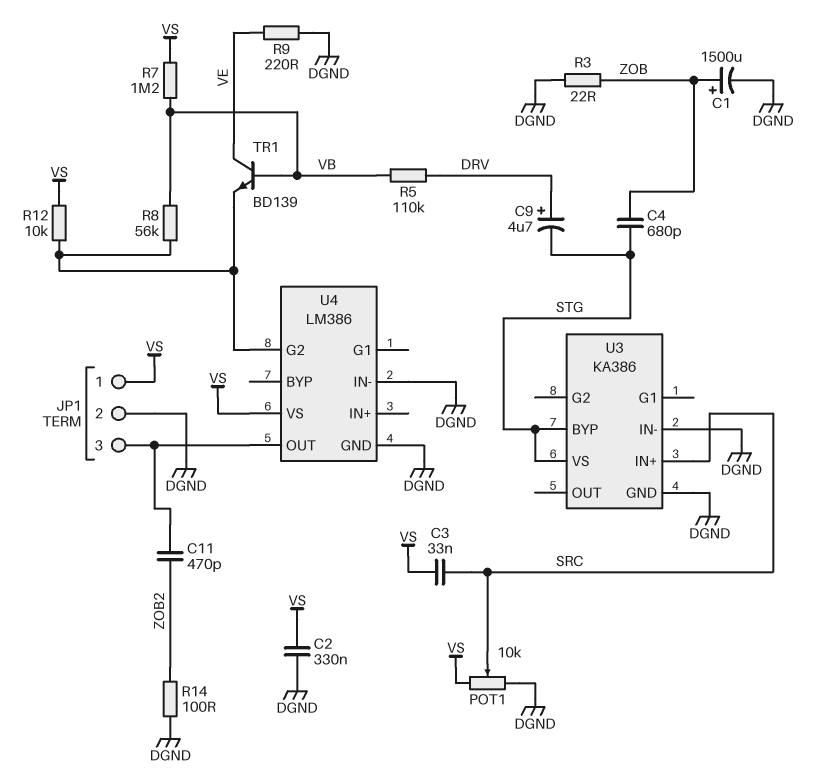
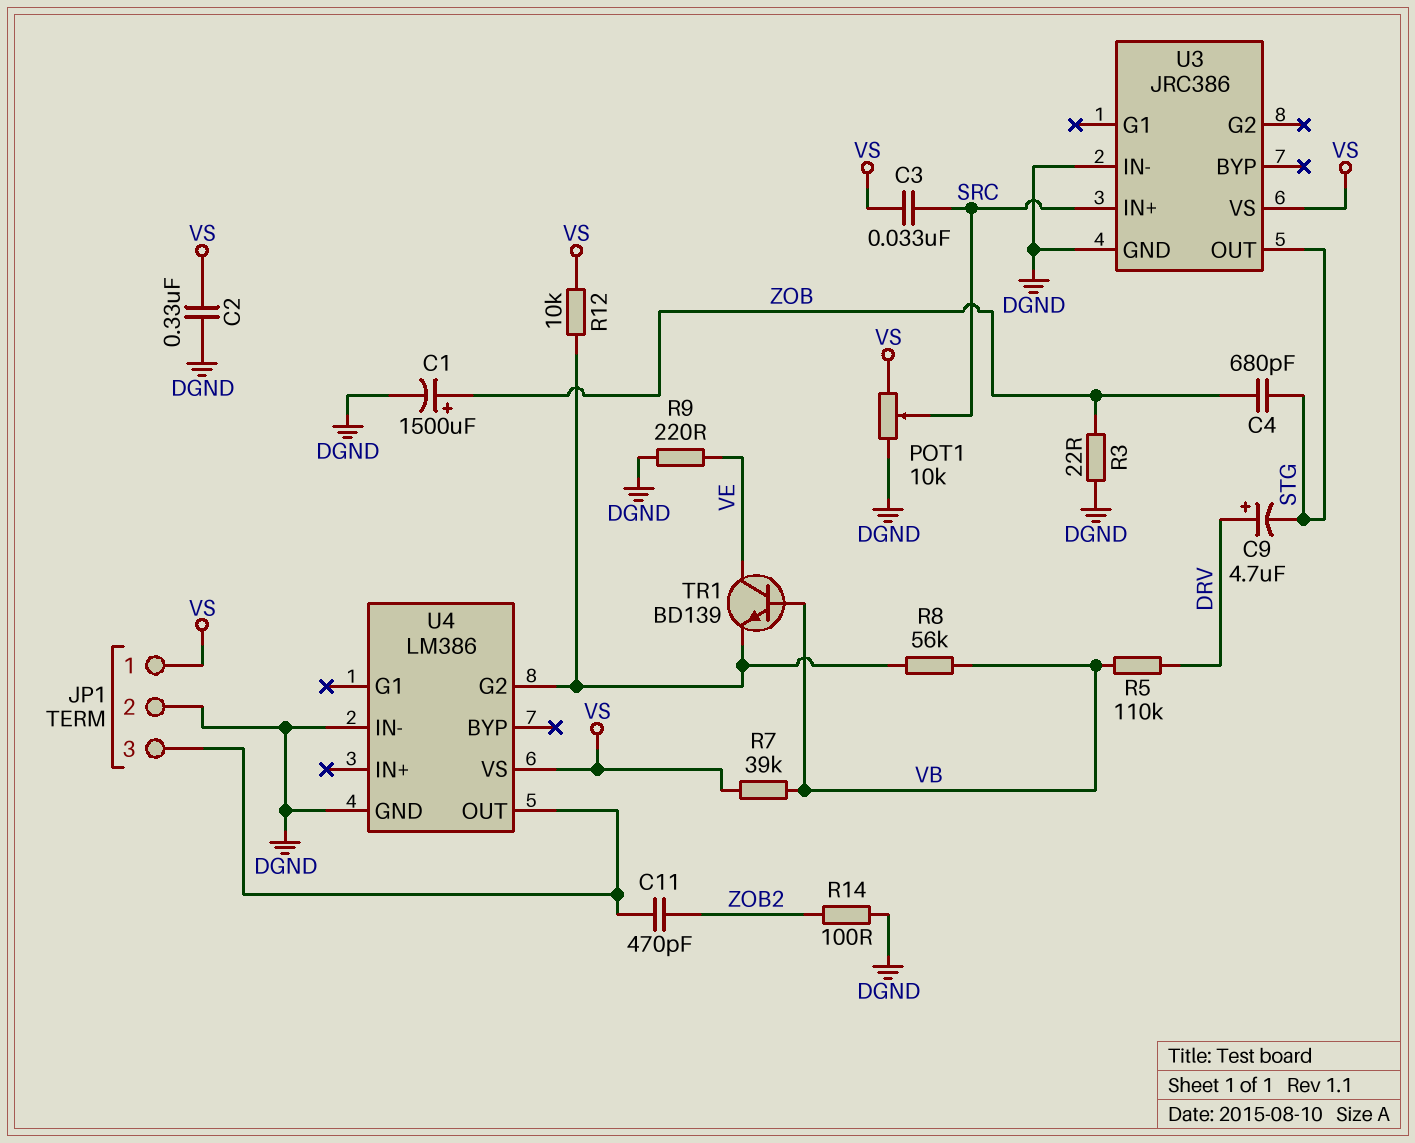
R7: 1.2M (VB, VS) -> 39k (VB, VS)
U3: KA386 -> JRC386
U3 pin BYP: STG -> none
U3 pin OUT: none -> STG
U3 pin VS: STG -> VS

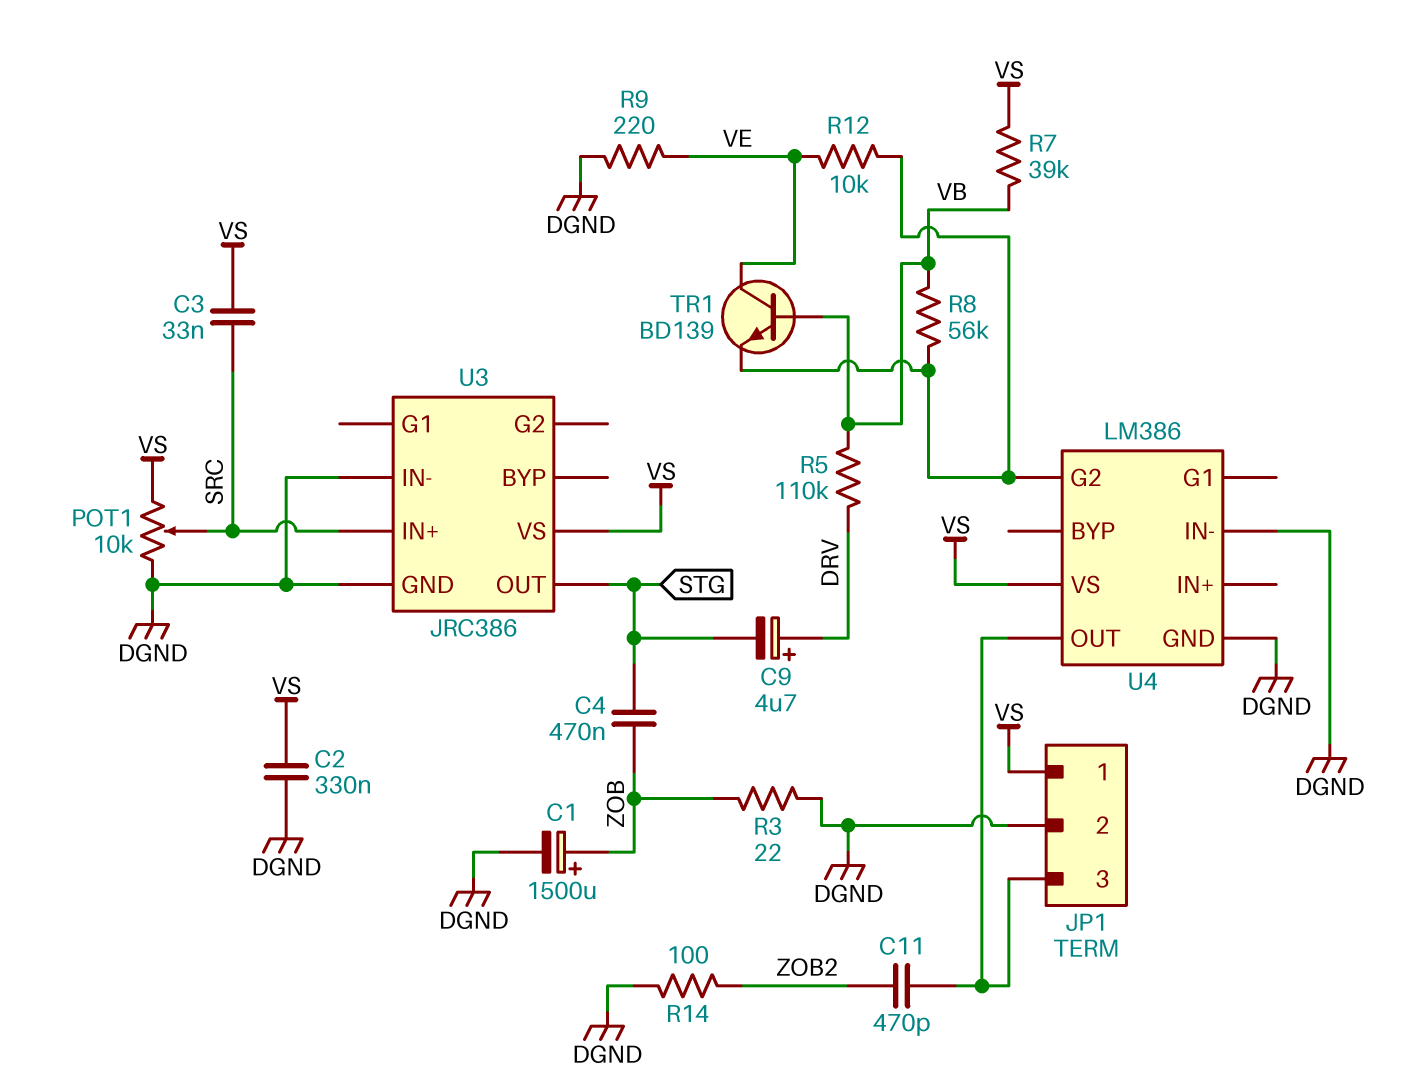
C4: 680pF (STG, ZOB) -> 470nF (STG, ZOB)
R12: 10k (U4/G2, VS) -> 10k (U4/G2, VE)

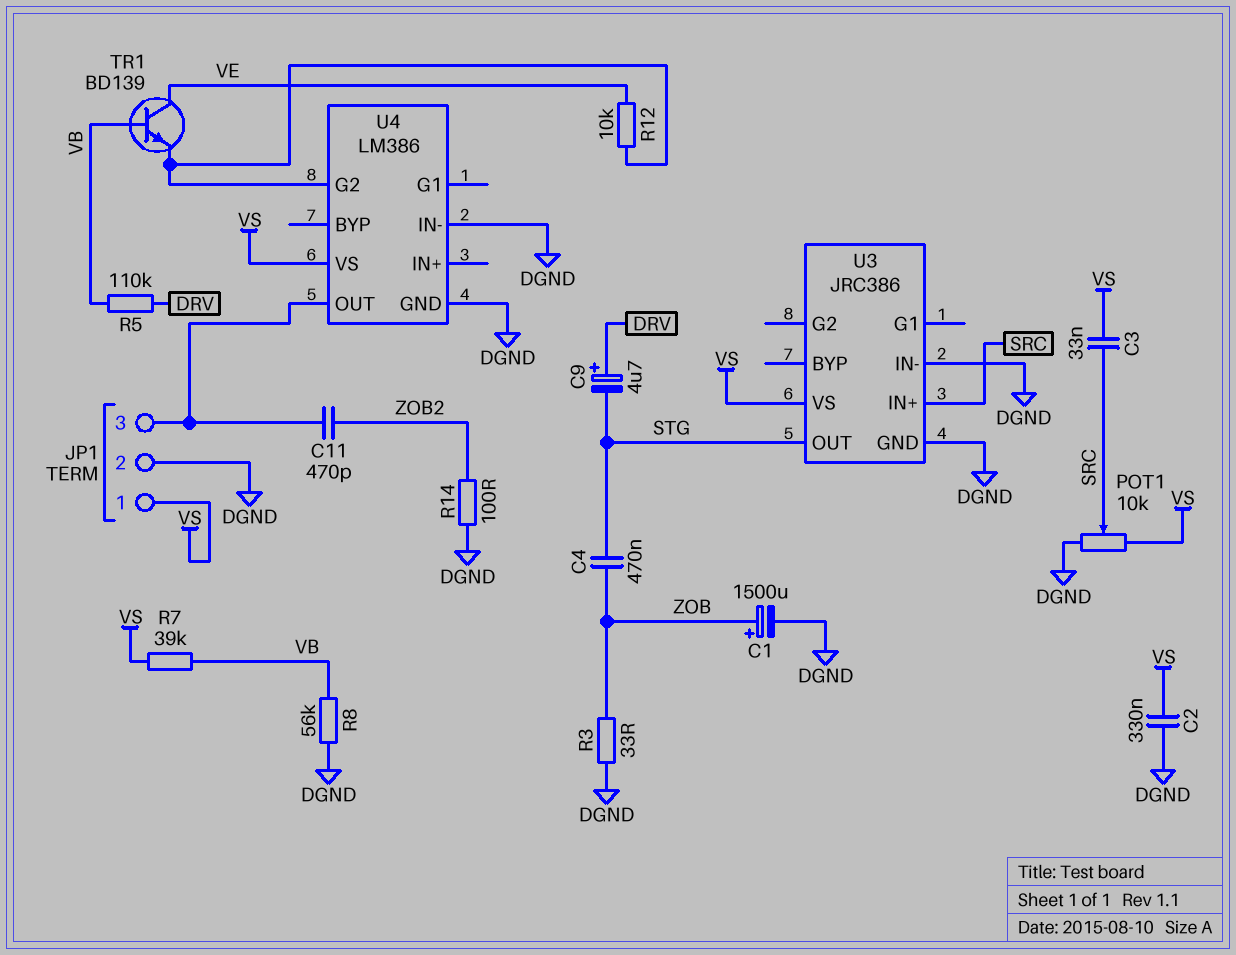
R3: 22 (DGND, ZOB) -> 33 (DGND, ZOB)
R8: 56k (U4/G2, VB) -> 56k (DGND, VB)
R9: 220 (DGND, VE) -> none

